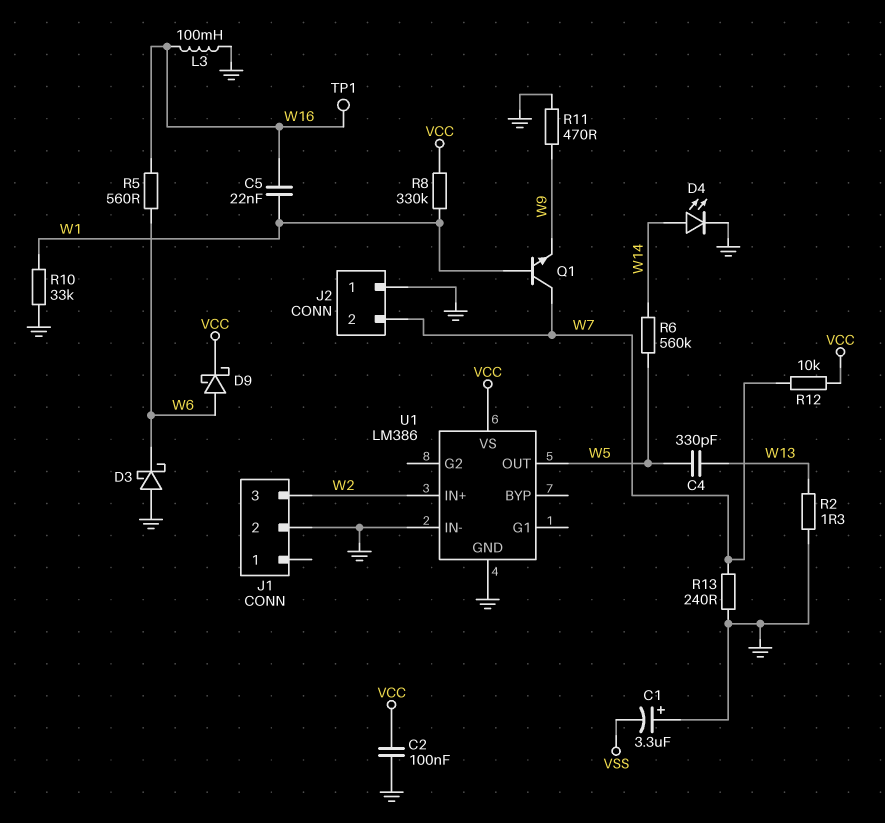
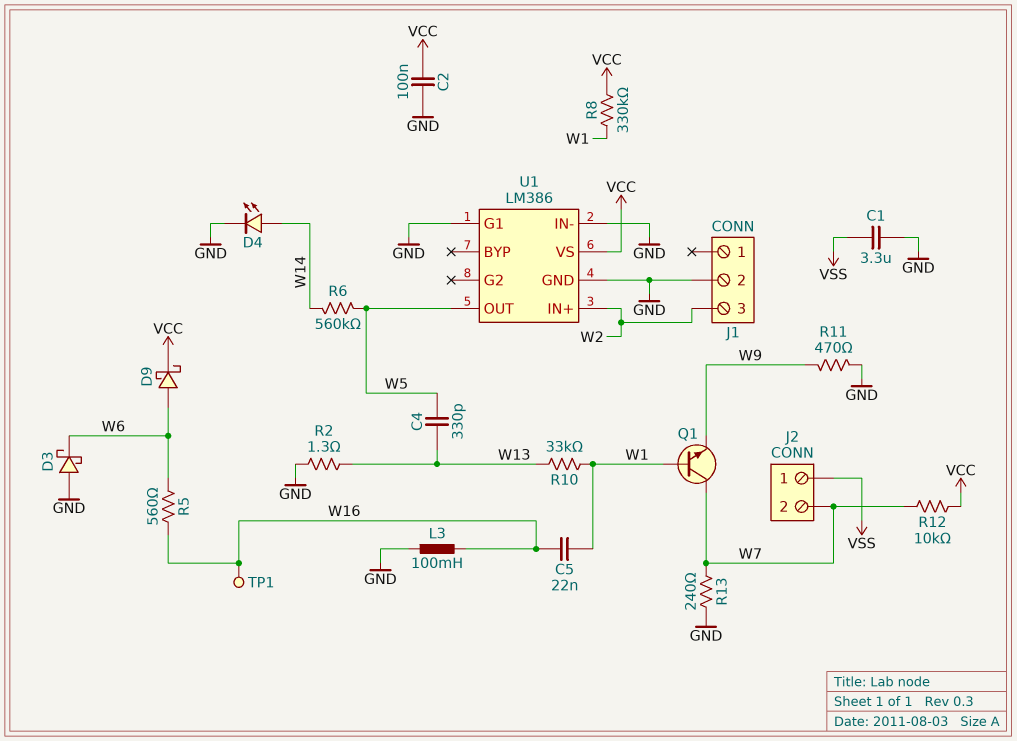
C1: 3.3uF (plus GND, minus VSS) -> 3.3uF (GND, VSS)
J2 pin 1: GND -> VSS
R10: 33k (GND, W1) -> 33k (W1, W13)
U1 pin G1: none -> GND

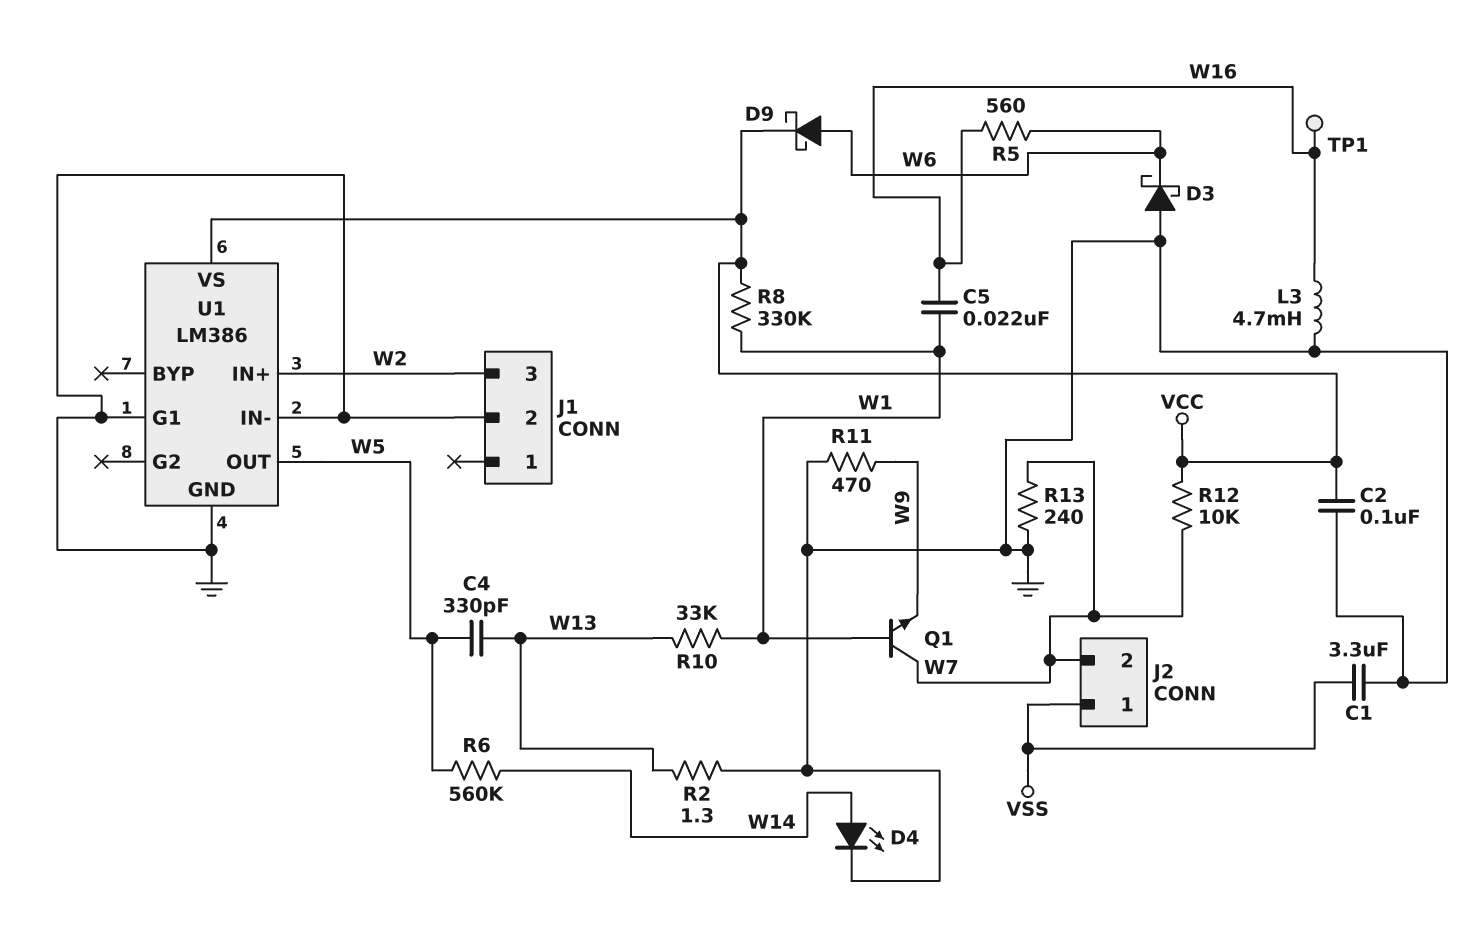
L3: 100mH (GND, W16) -> 4.7mH (GND, W16)

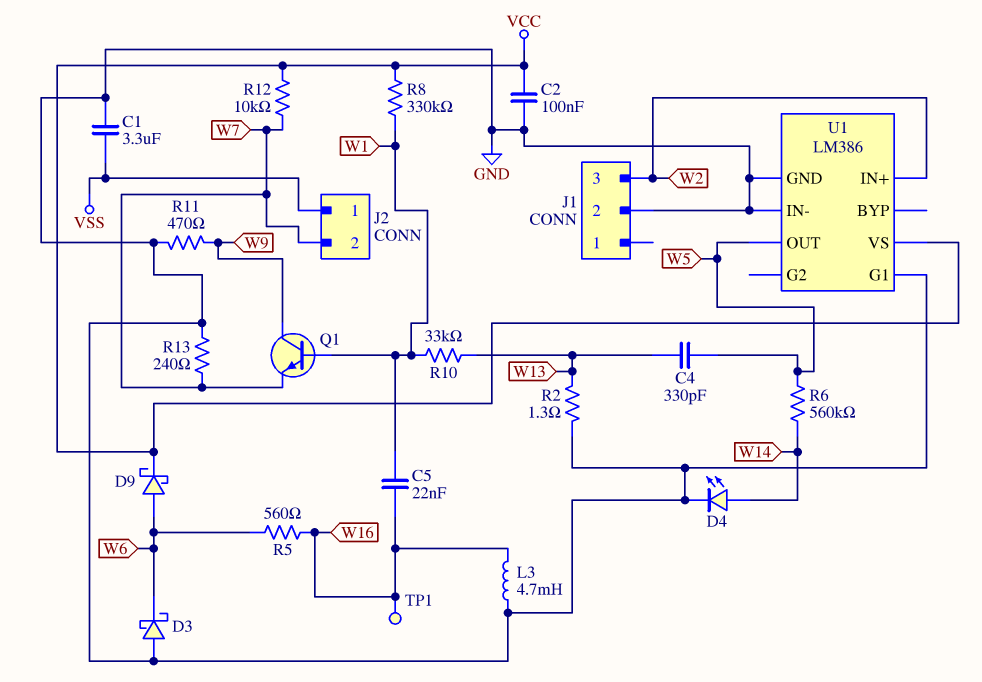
Q1: NPN (B W1, C W7, E W9) -> NPN (B W1, C W9, E W7)

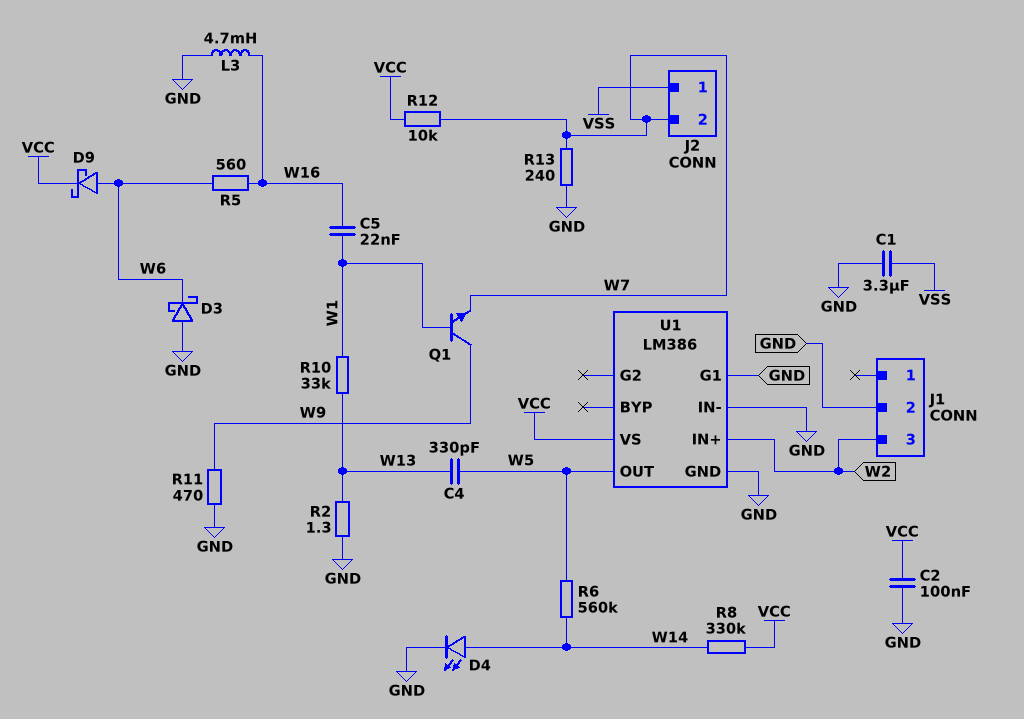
R8: 330k (VCC, W1) -> 330k (VCC, W14)
TP1: test point (W16) -> none

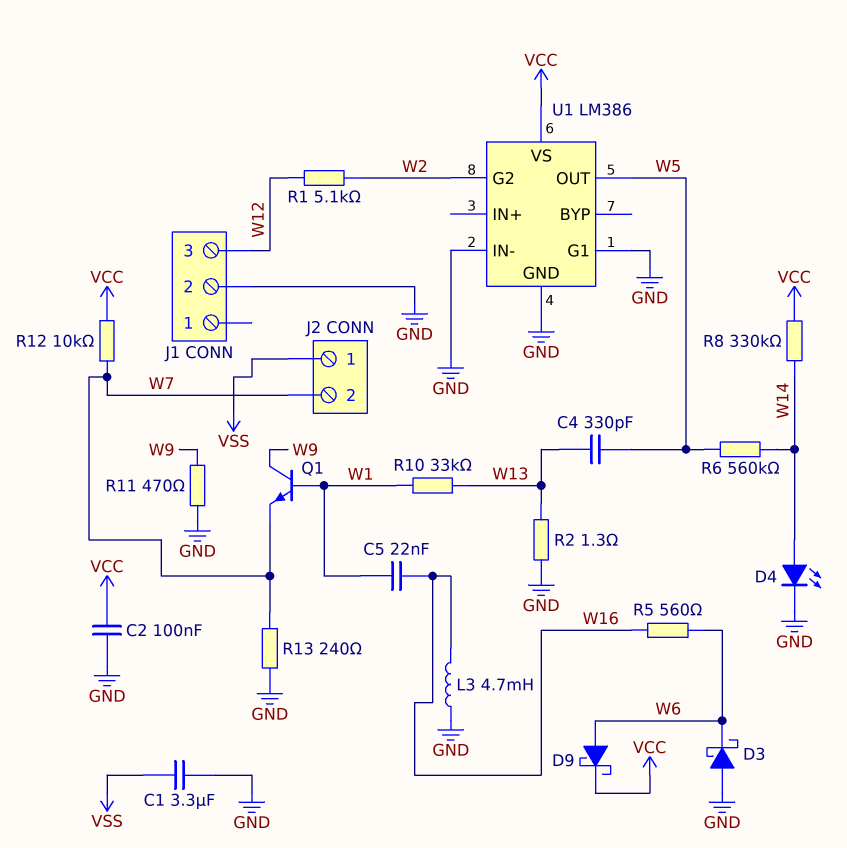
J1 pin 3: W2 -> W12
R1: none -> 5.1k (W2, W12)
U1 pin G2: none -> W2
U1 pin IN+: W2 -> none

